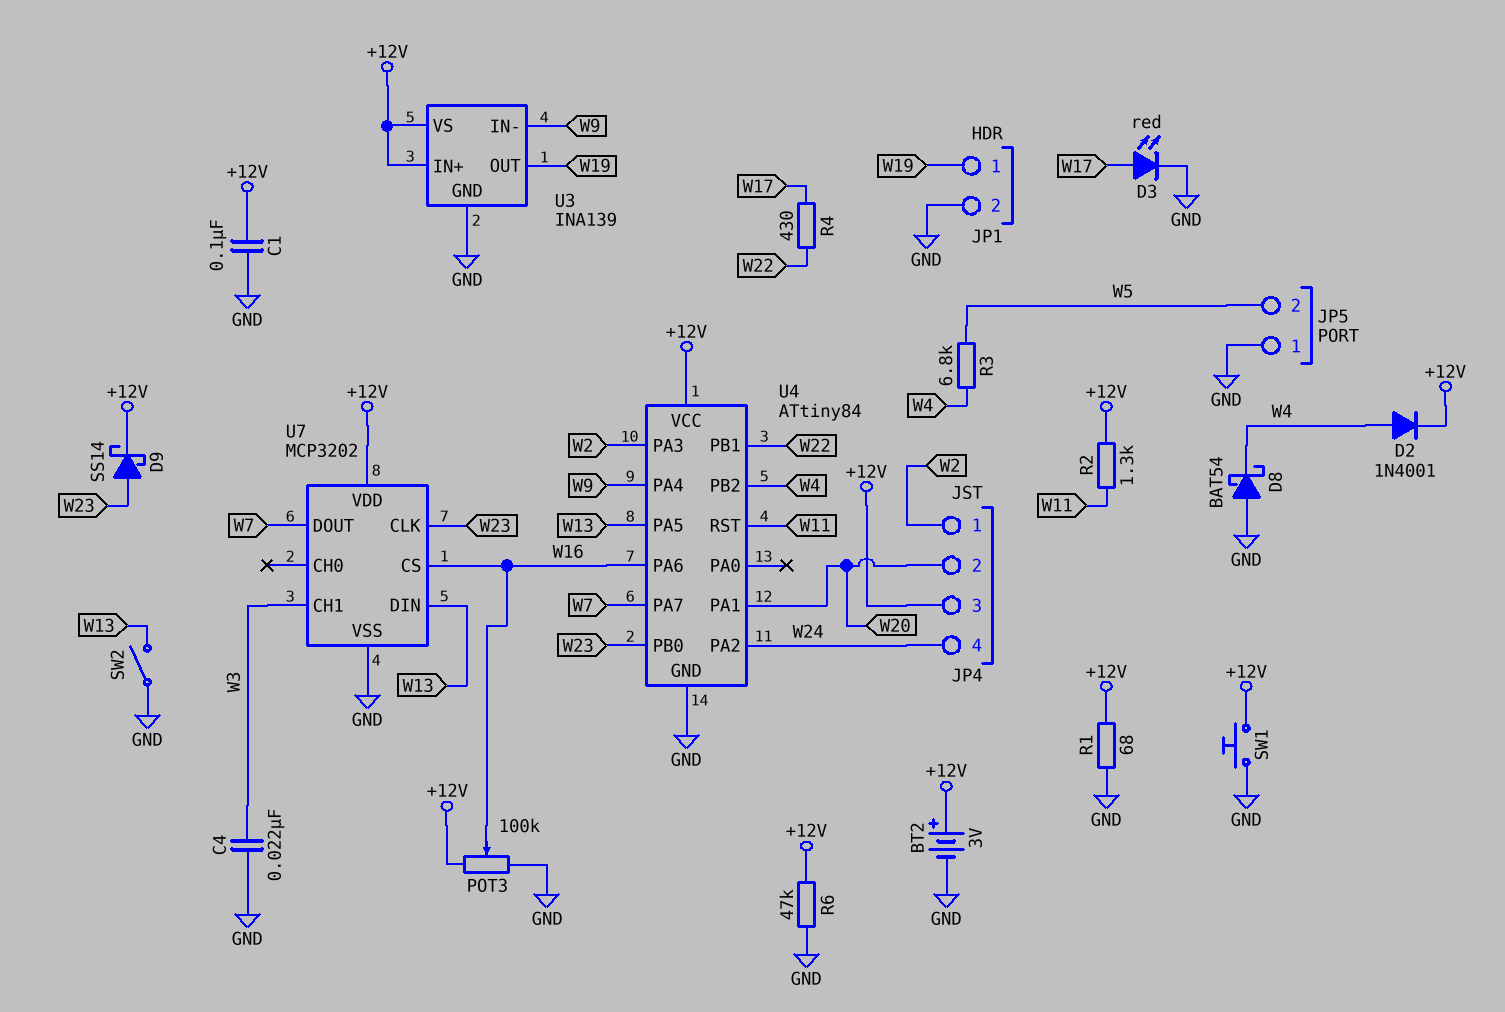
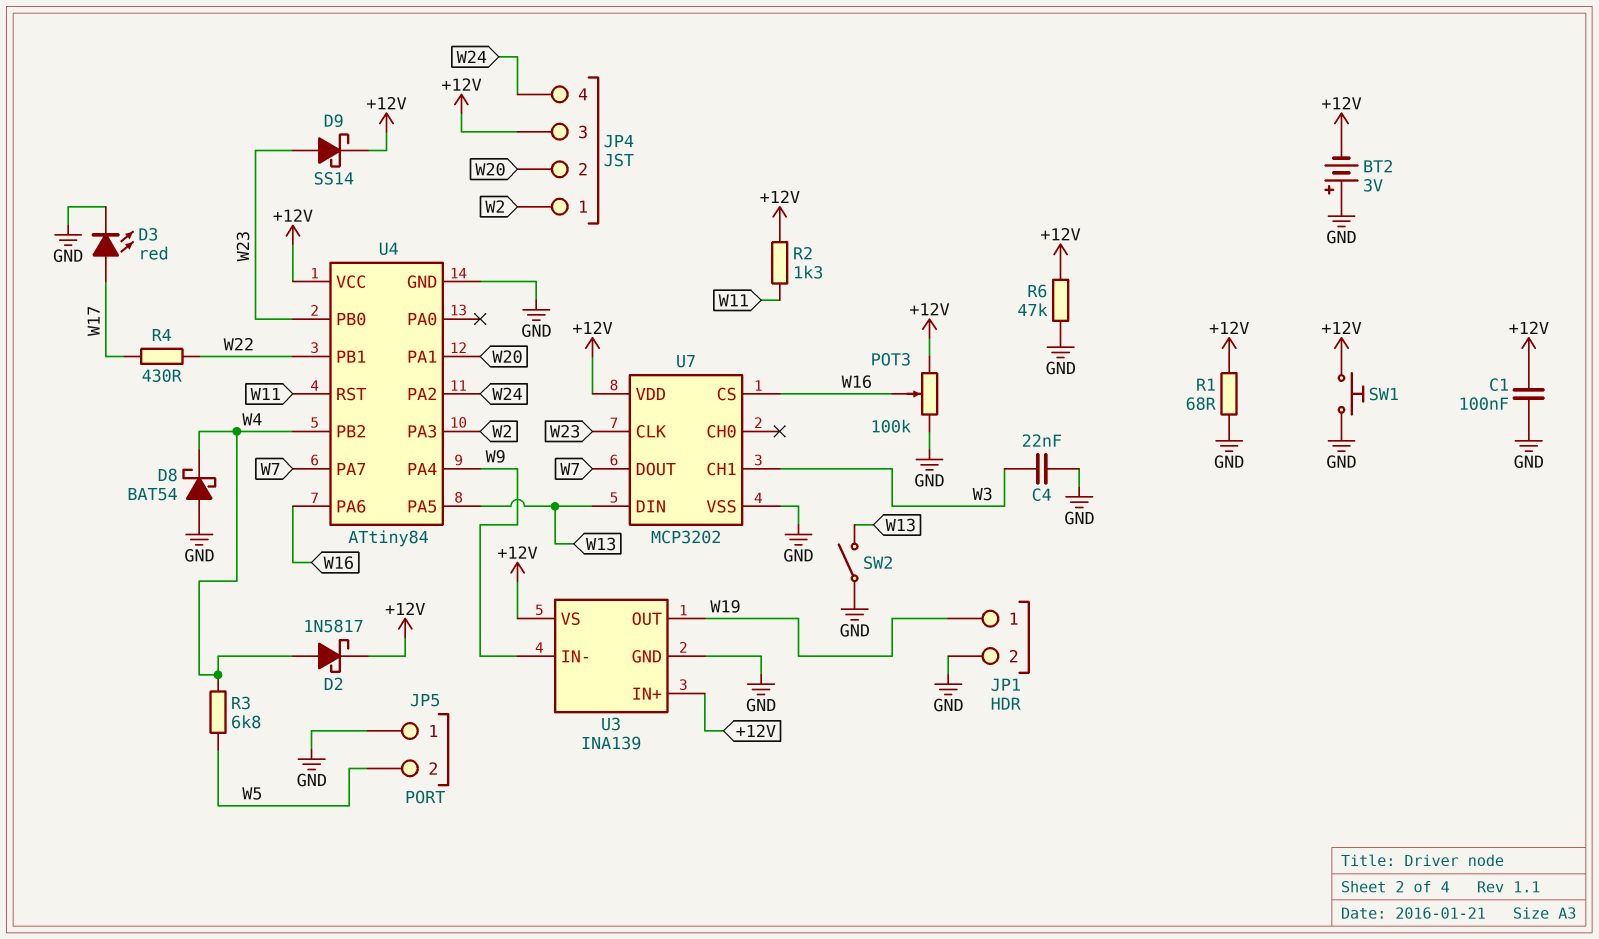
BT2: 3V (plus +12V, minus GND) -> 3V (plus GND, minus +12V)
D2: diode 1N4001 (A W4, K +12V) -> schottky 1N5817 (A W4, K +12V)

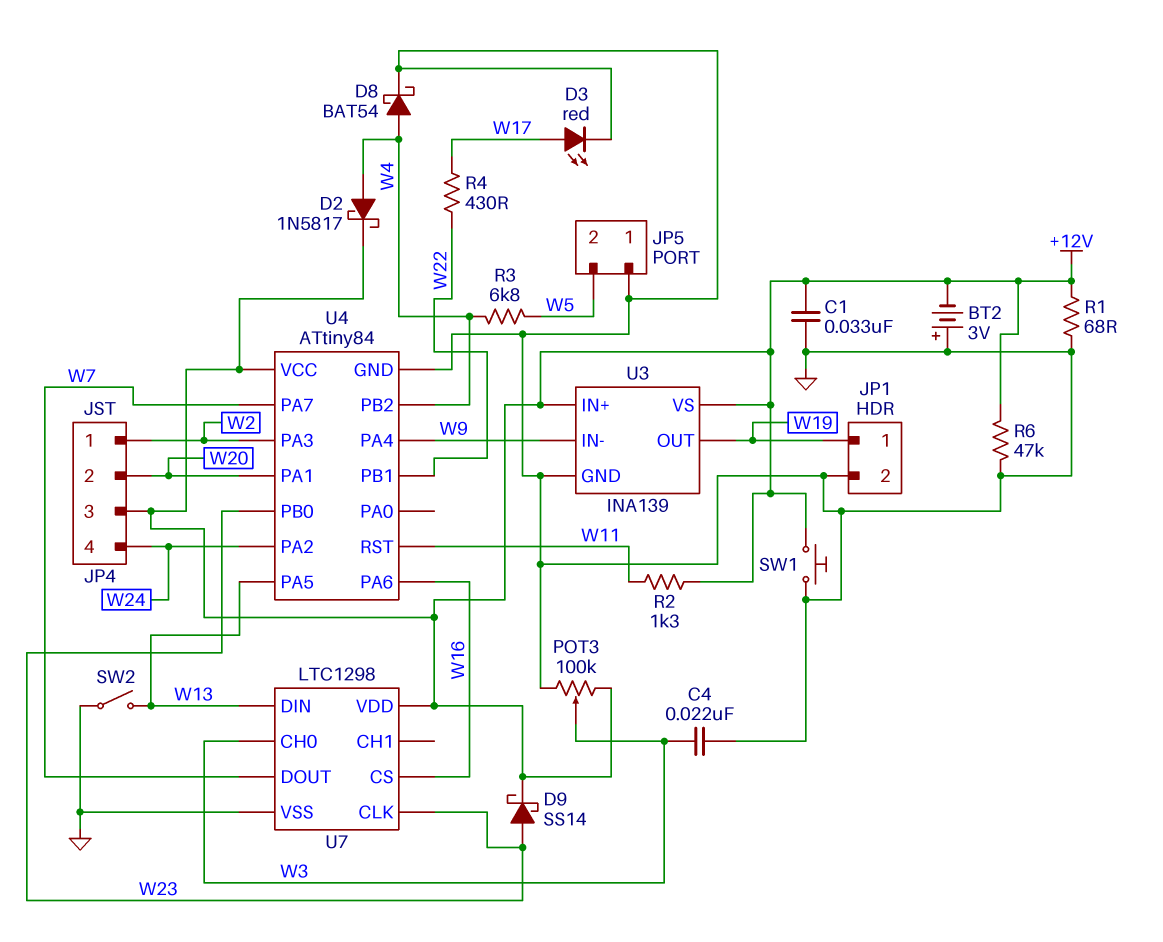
C1: 100nF (+12V, GND) -> 33nF (+12V, GND)
D8: schottky BAT54 (A GND, K W4) -> schottky BAT54 (A W4, K GND)
POT3: 100k (+12V, GND, wiper W16) -> 100k (+12V, GND, wiper W3)
U7: MCP3202 -> LTC1298
U7 pin CH0: none -> W3
U7 pin CH1: W3 -> none

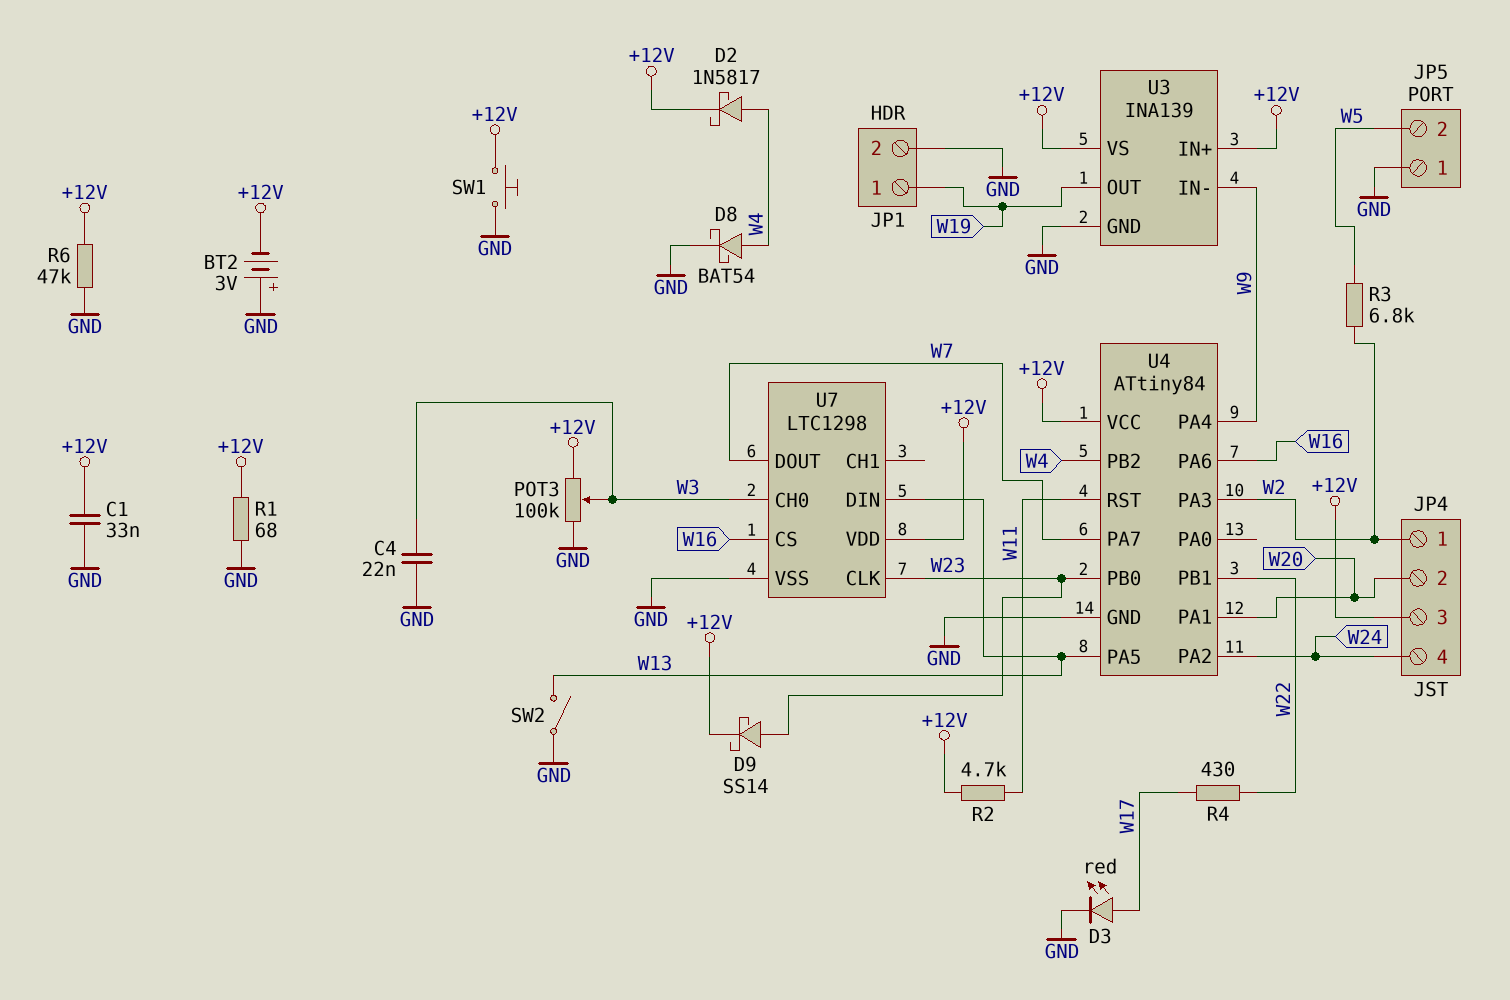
R2: 1.3k (+12V, W11) -> 4.7k (+12V, W11)
R3: 6.8k (W4, W5) -> 6.8k (W2, W5)

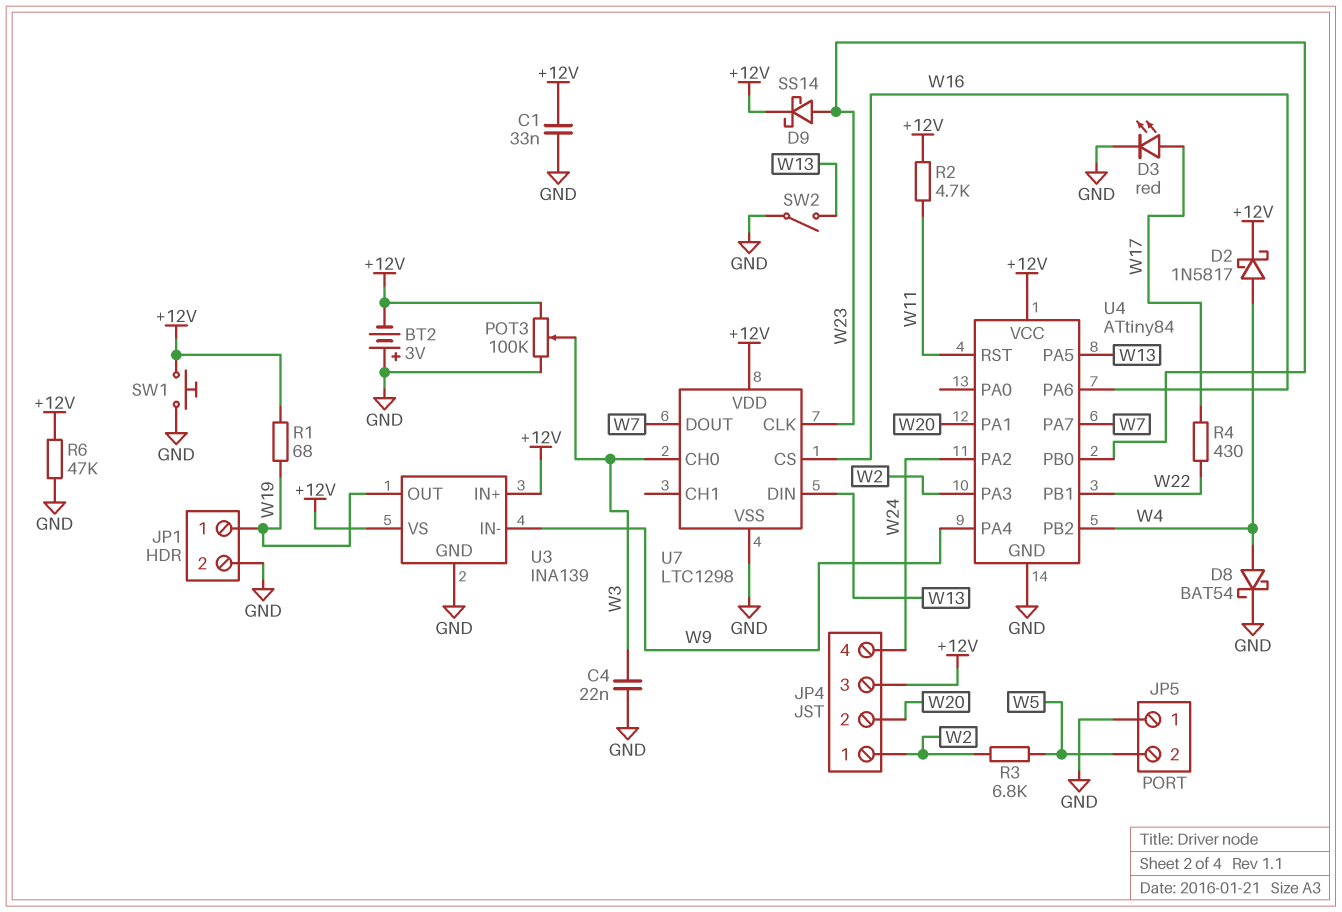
R1: 68 (+12V, GND) -> 68 (+12V, W19)

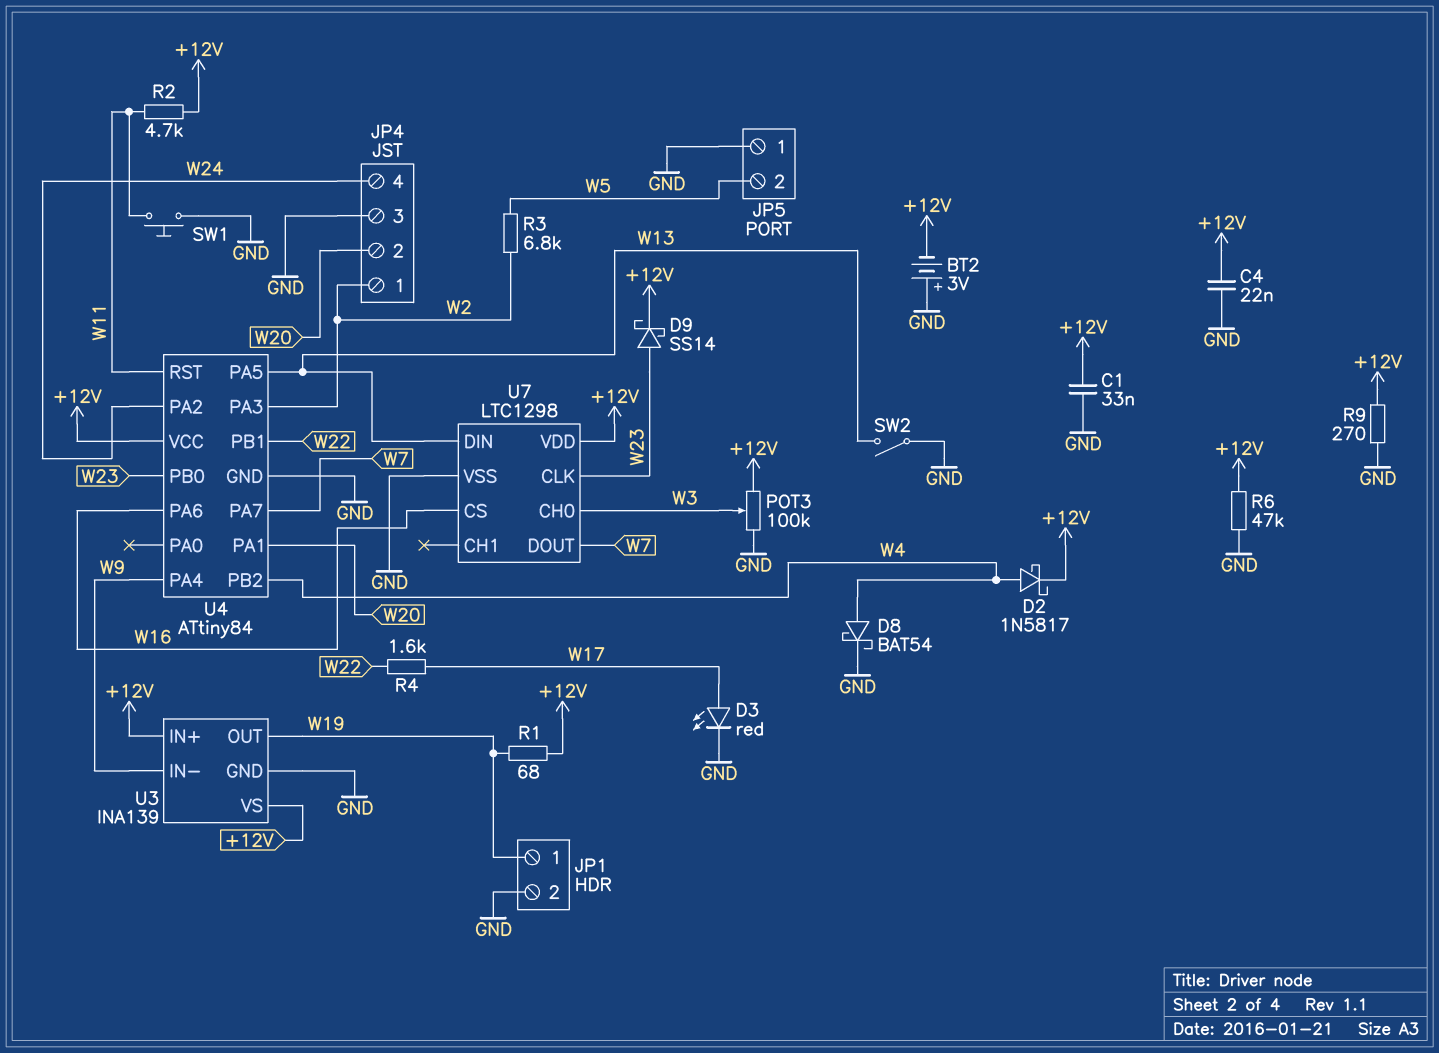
C4: 22nF (GND, W3) -> 22nF (+12V, GND)
JP4 pin 3: +12V -> GND
R4: 430 (W17, W22) -> 1.6k (W17, W22)
R9: none -> 270 (+12V, GND)
SW1: button (+12V, GND) -> button (GND, W11)

